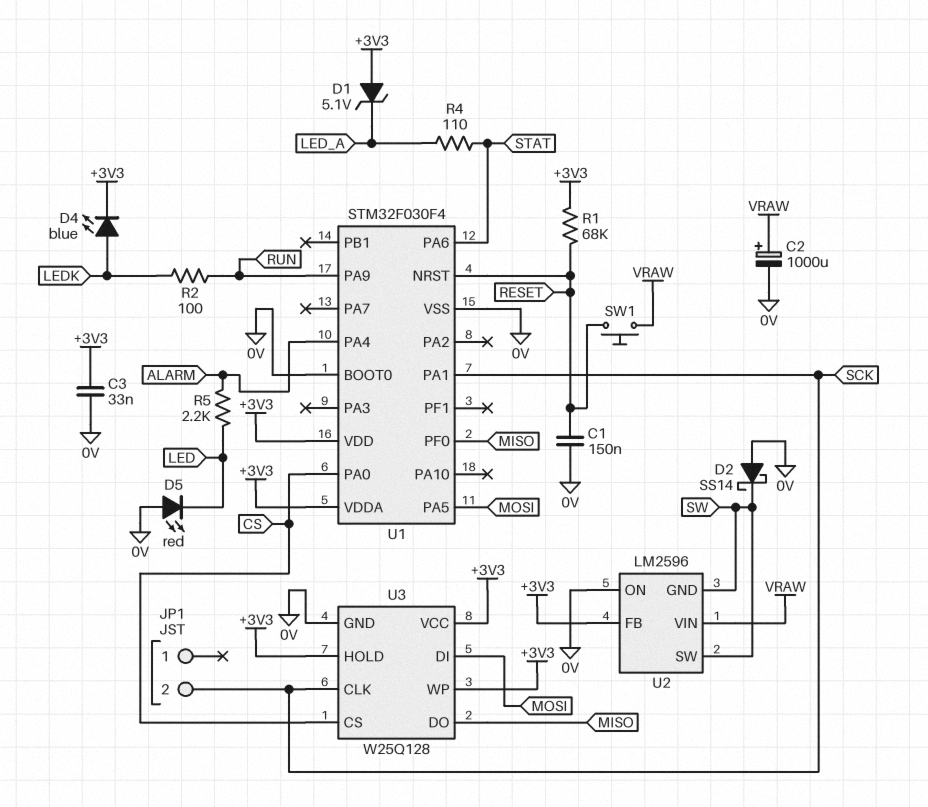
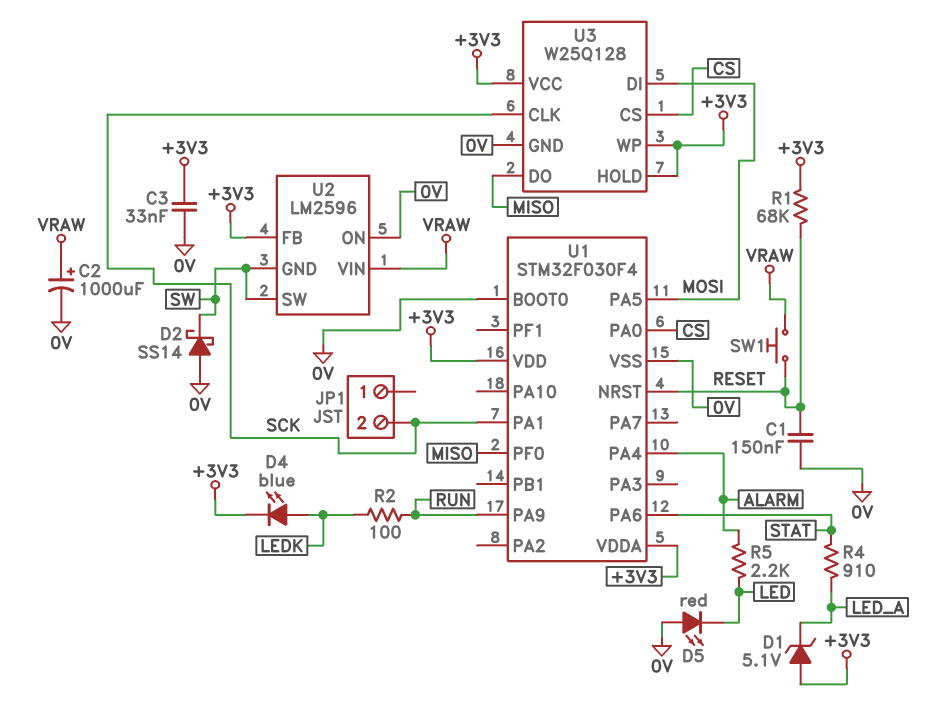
R4: 110 (LED_A, STAT) -> 910 (LED_A, STAT)

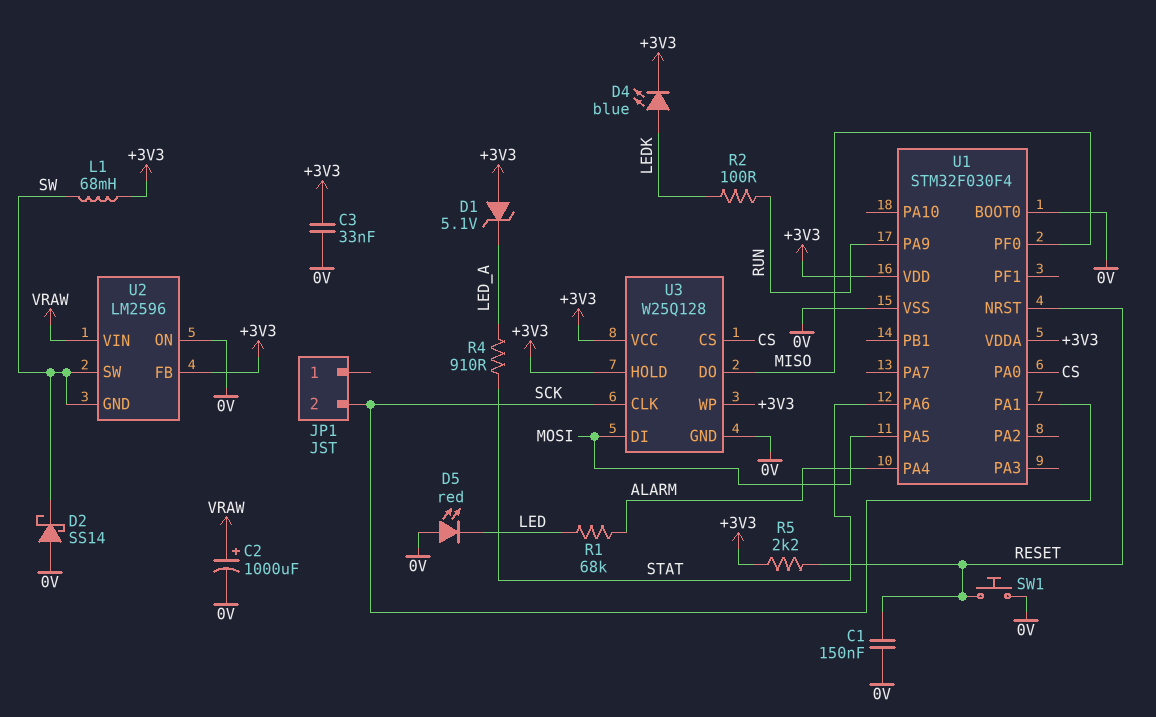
L1: none -> 68mH (+3V3, SW)
R1: 68k (+3V3, RESET) -> 68k (ALARM, LED)
R5: 2.2k (ALARM, LED) -> 2.2k (+3V3, RESET)
SW1: button (RESET, VRAW) -> button (0V, RESET)

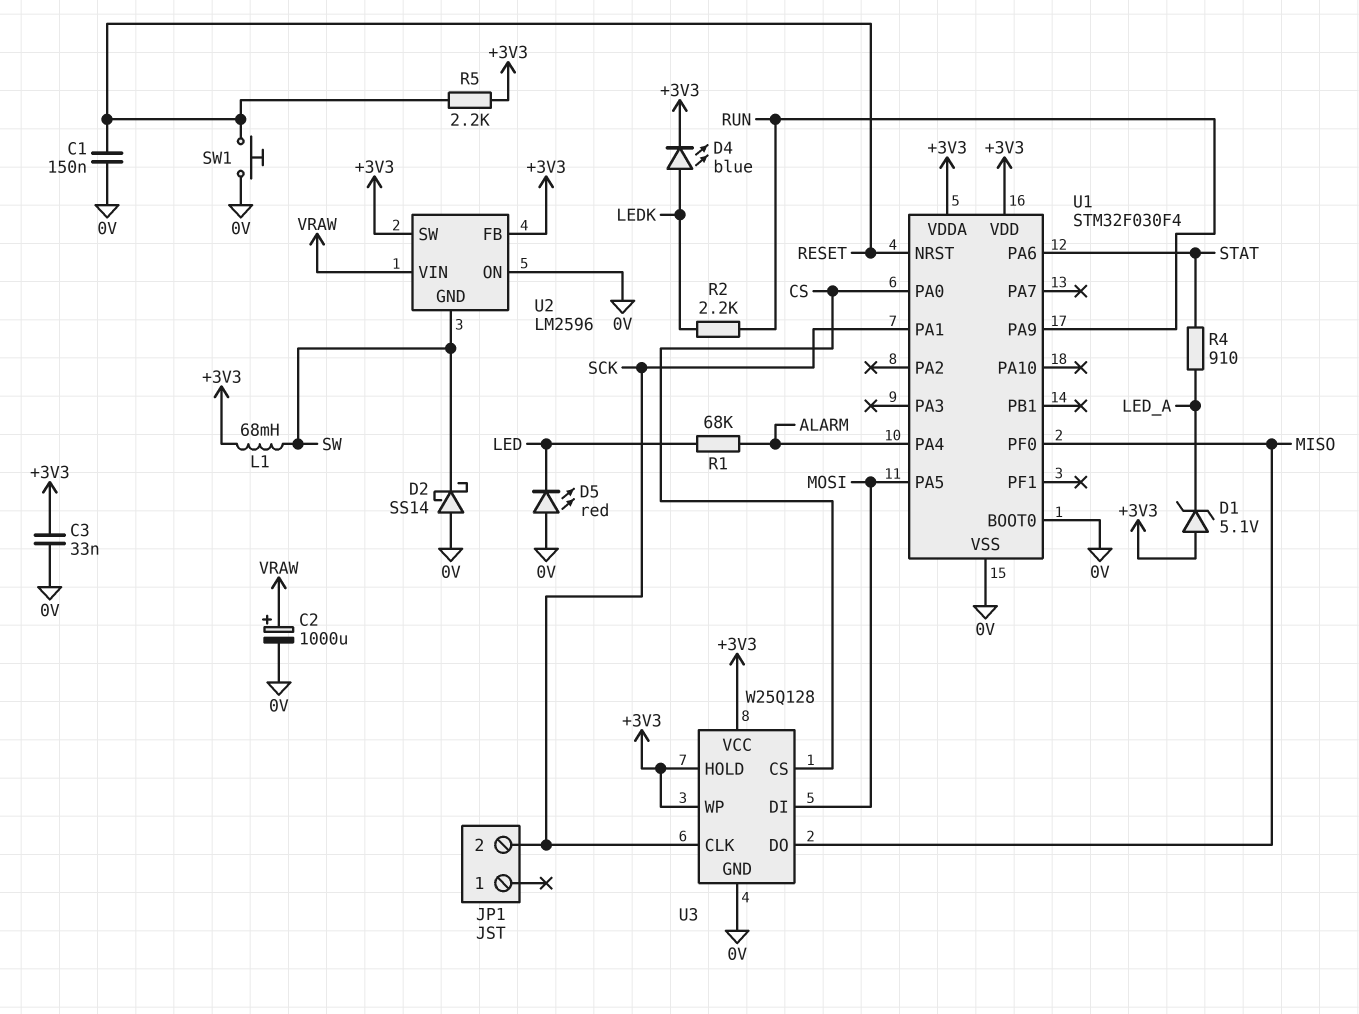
R2: 100 (LEDK, RUN) -> 2.2k (LEDK, RUN)
U2 pin SW: SW -> +3V3

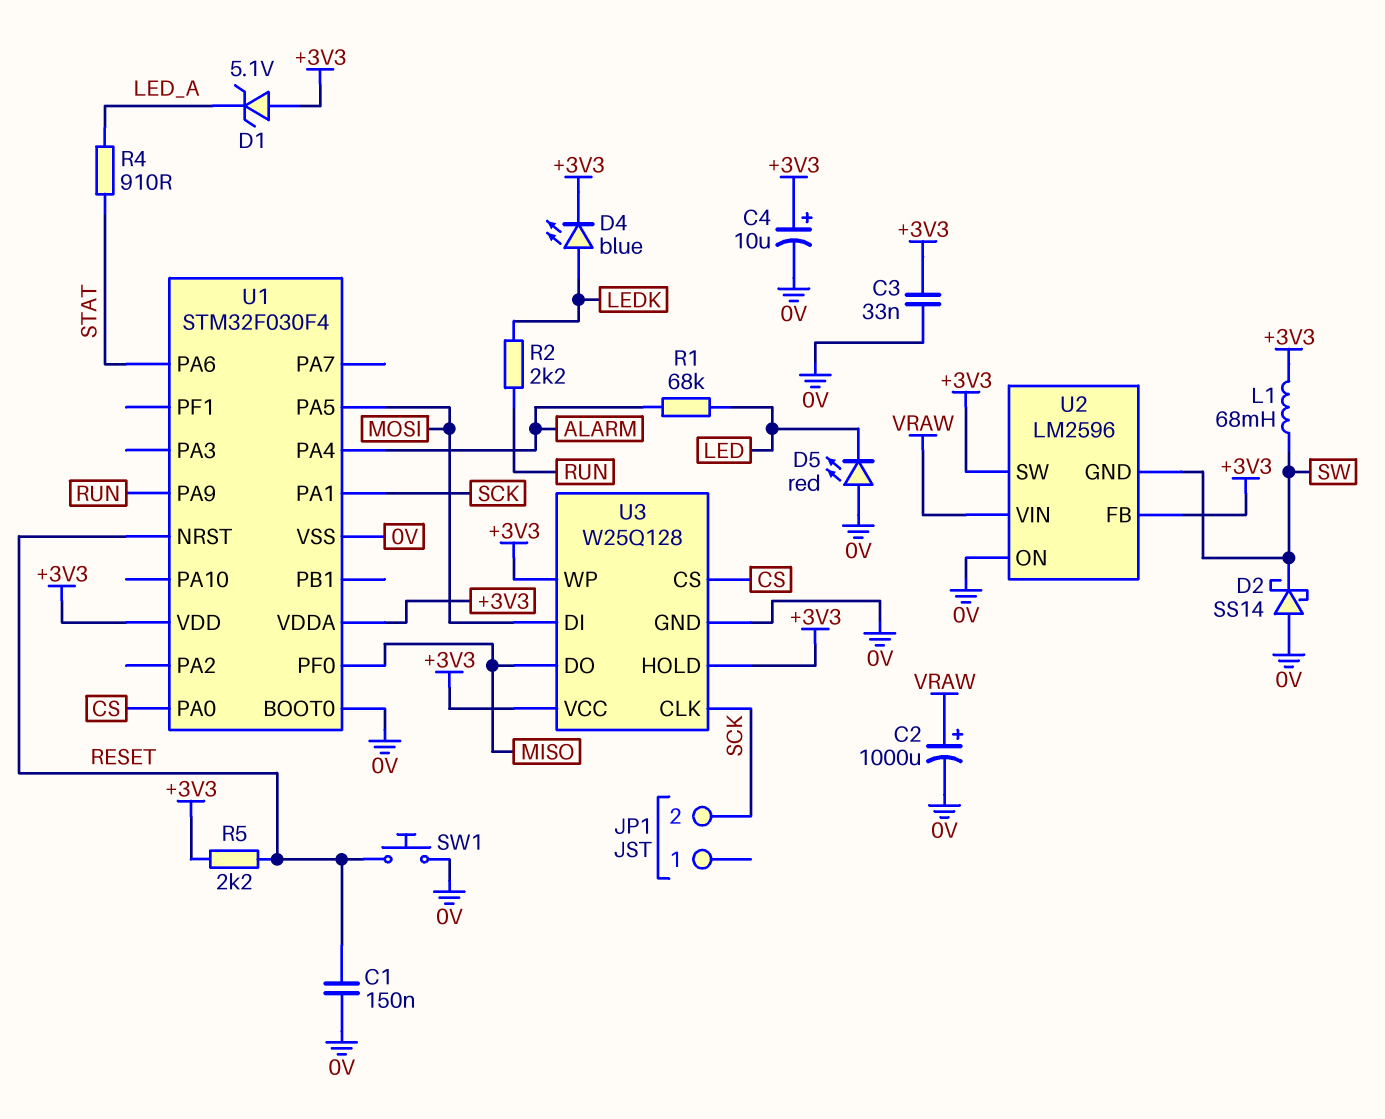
C4: none -> 10uF (plus +3V3, minus 0V)

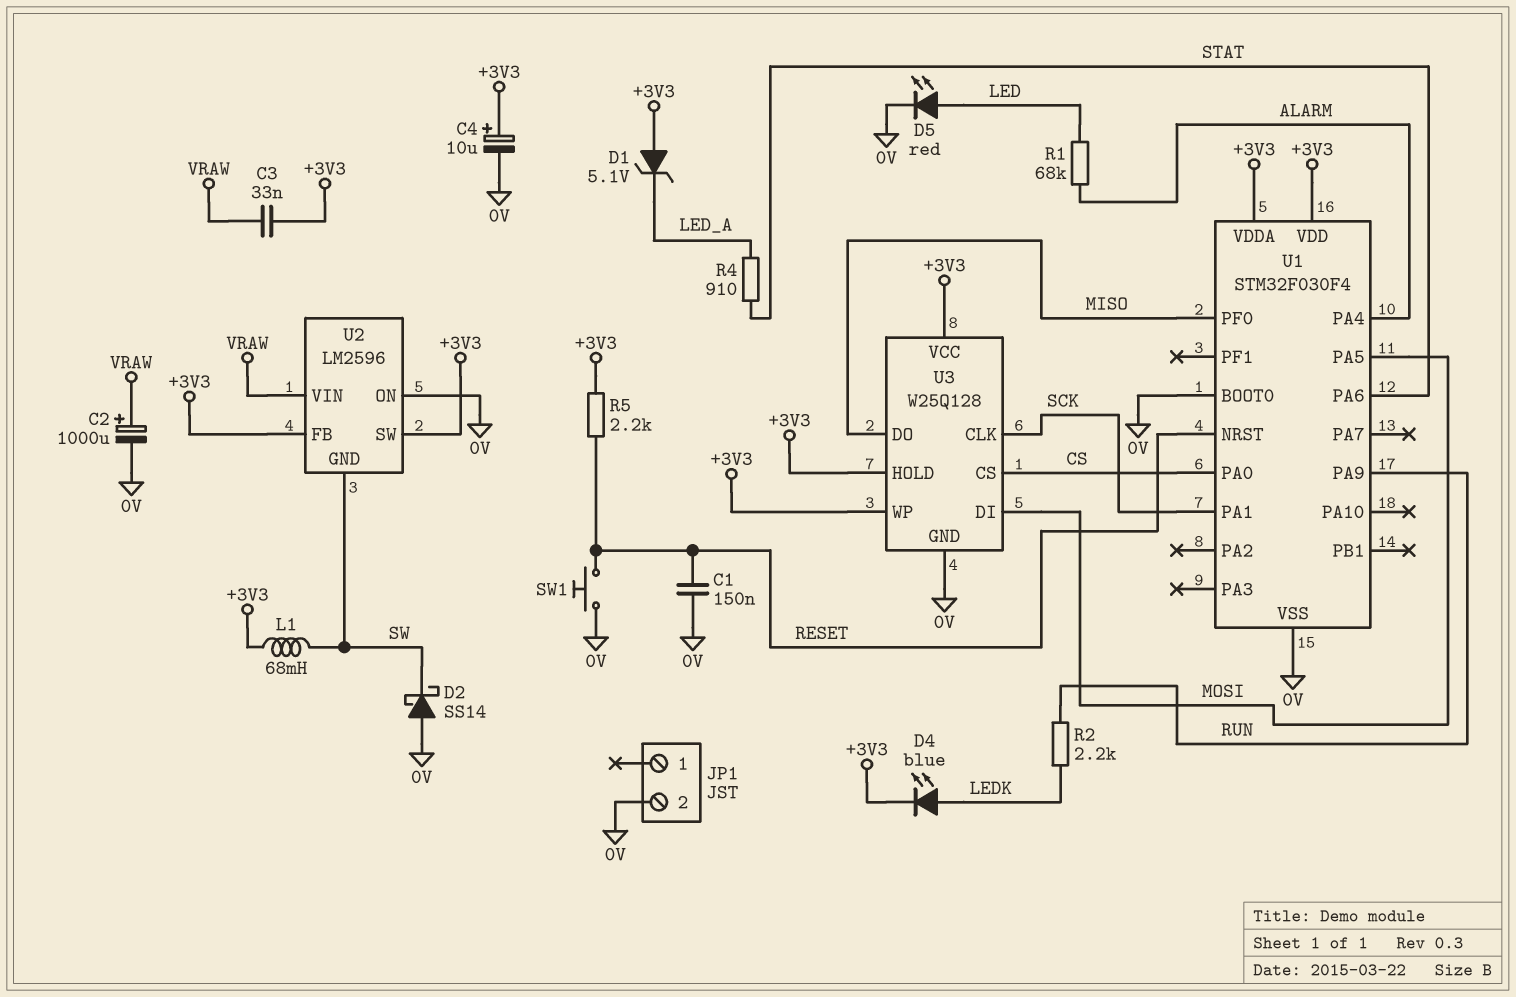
C3: 33nF (+3V3, 0V) -> 33nF (+3V3, VRAW)
D5: LED red (A 0V, K LED) -> LED red (A LED, K 0V)
JP1 pin 2: SCK -> 0V

